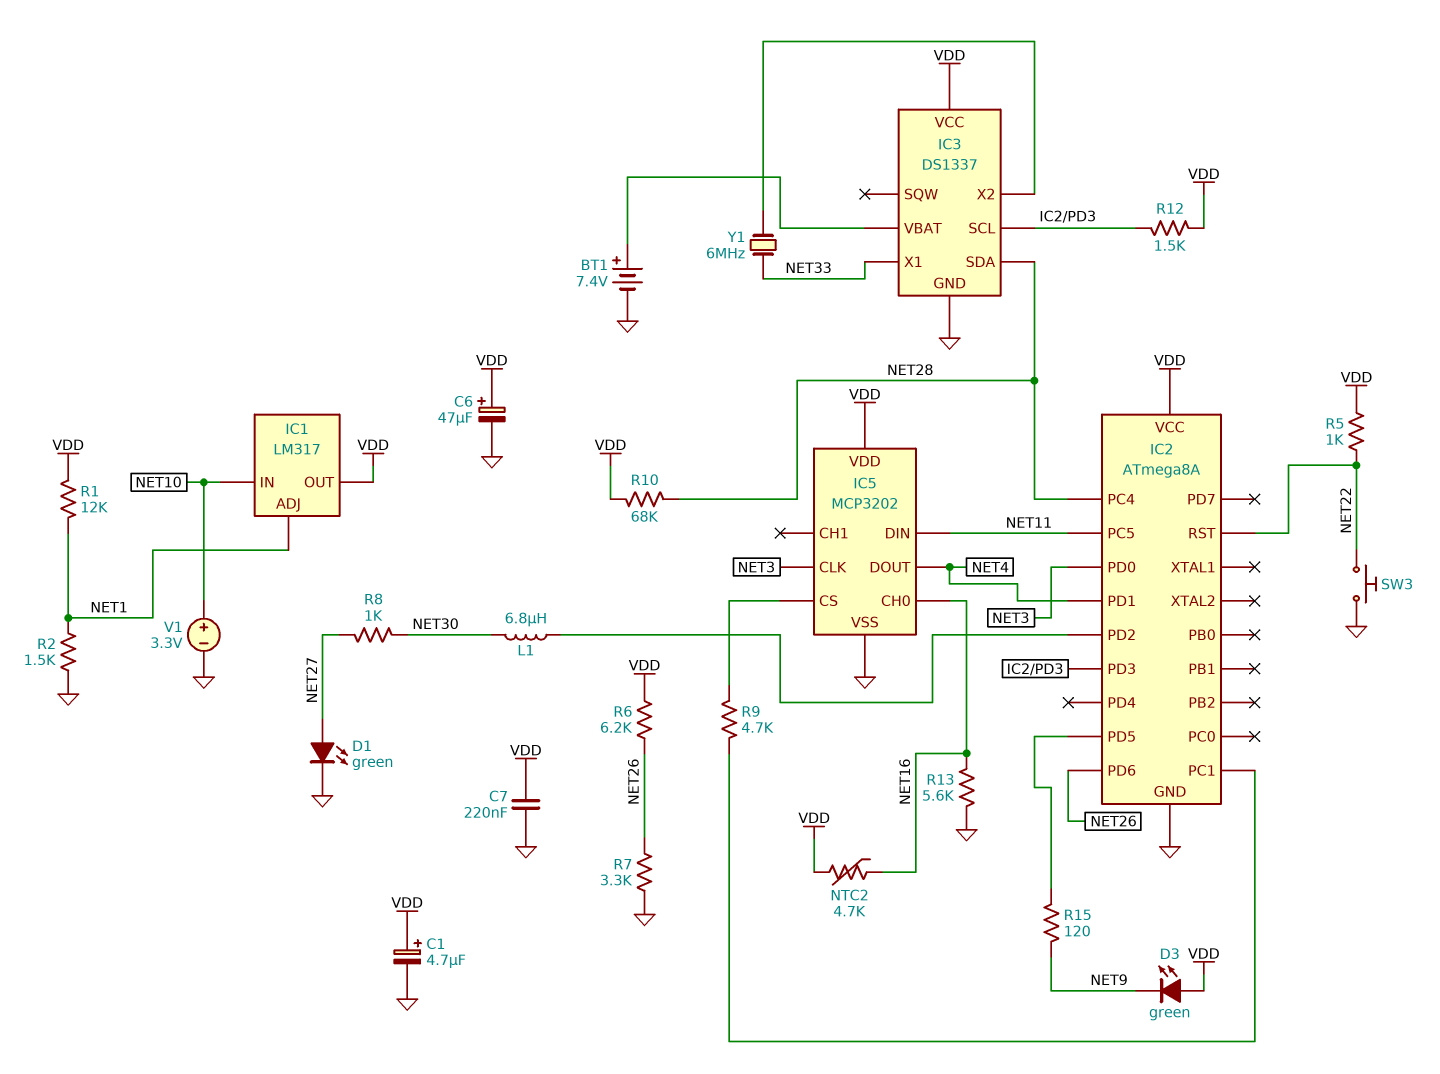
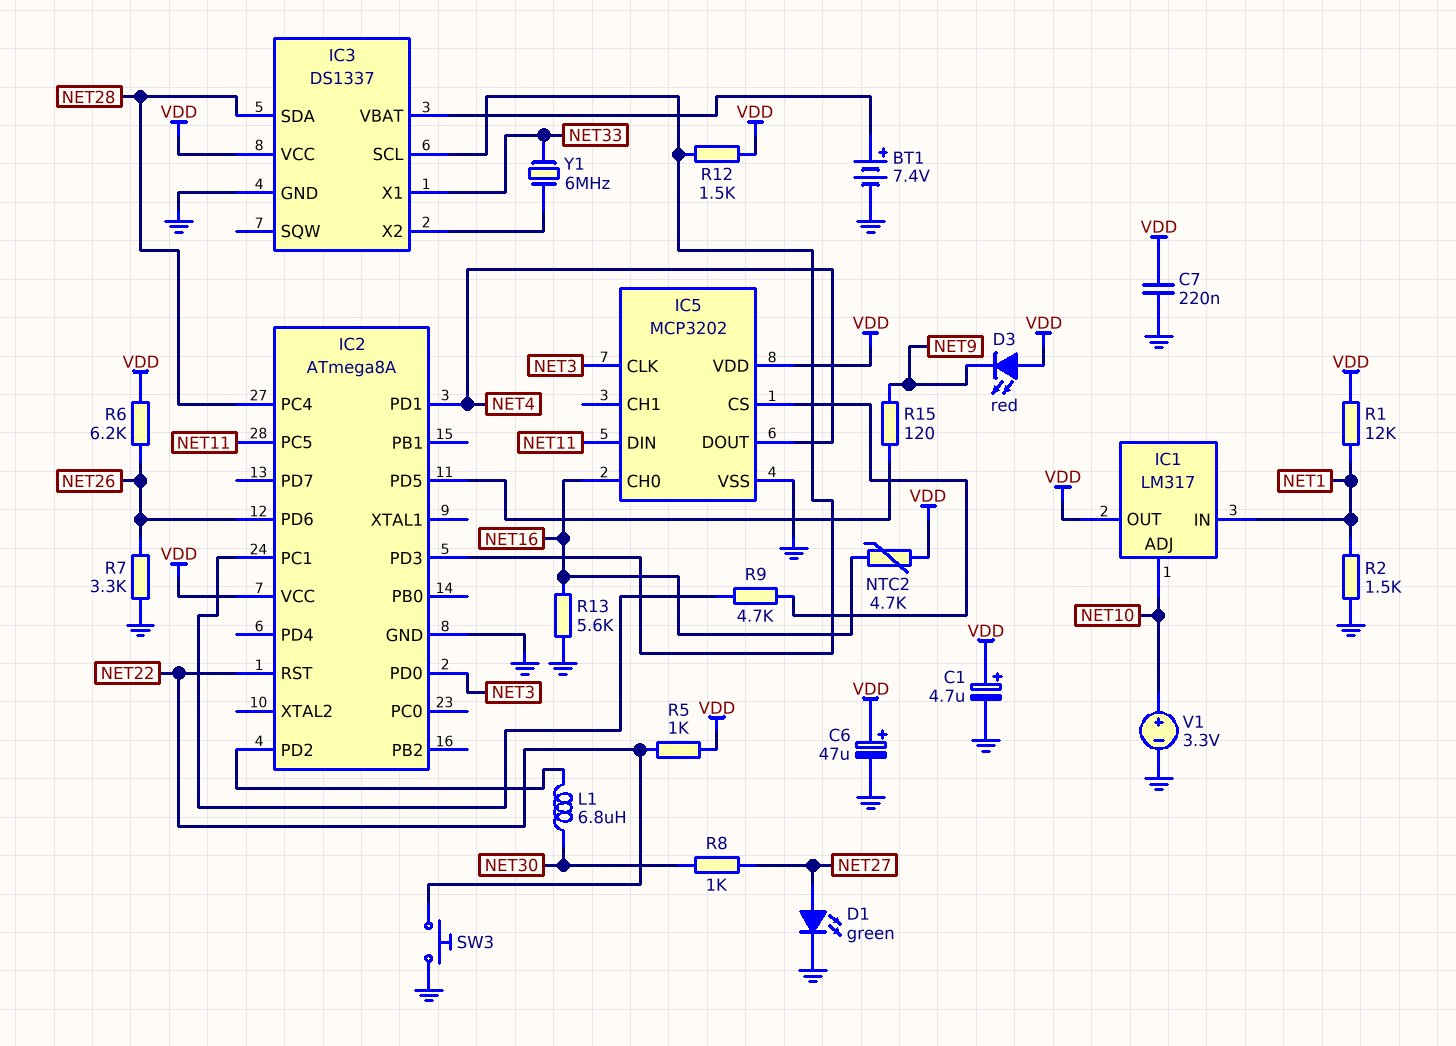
D3: LED green (A VDD, K NET9) -> LED red (A VDD, K NET9)
IC1 pin ADJ: NET1 -> NET10
IC1 pin IN: NET10 -> NET1
R10: 68k (NET28, VDD) -> none

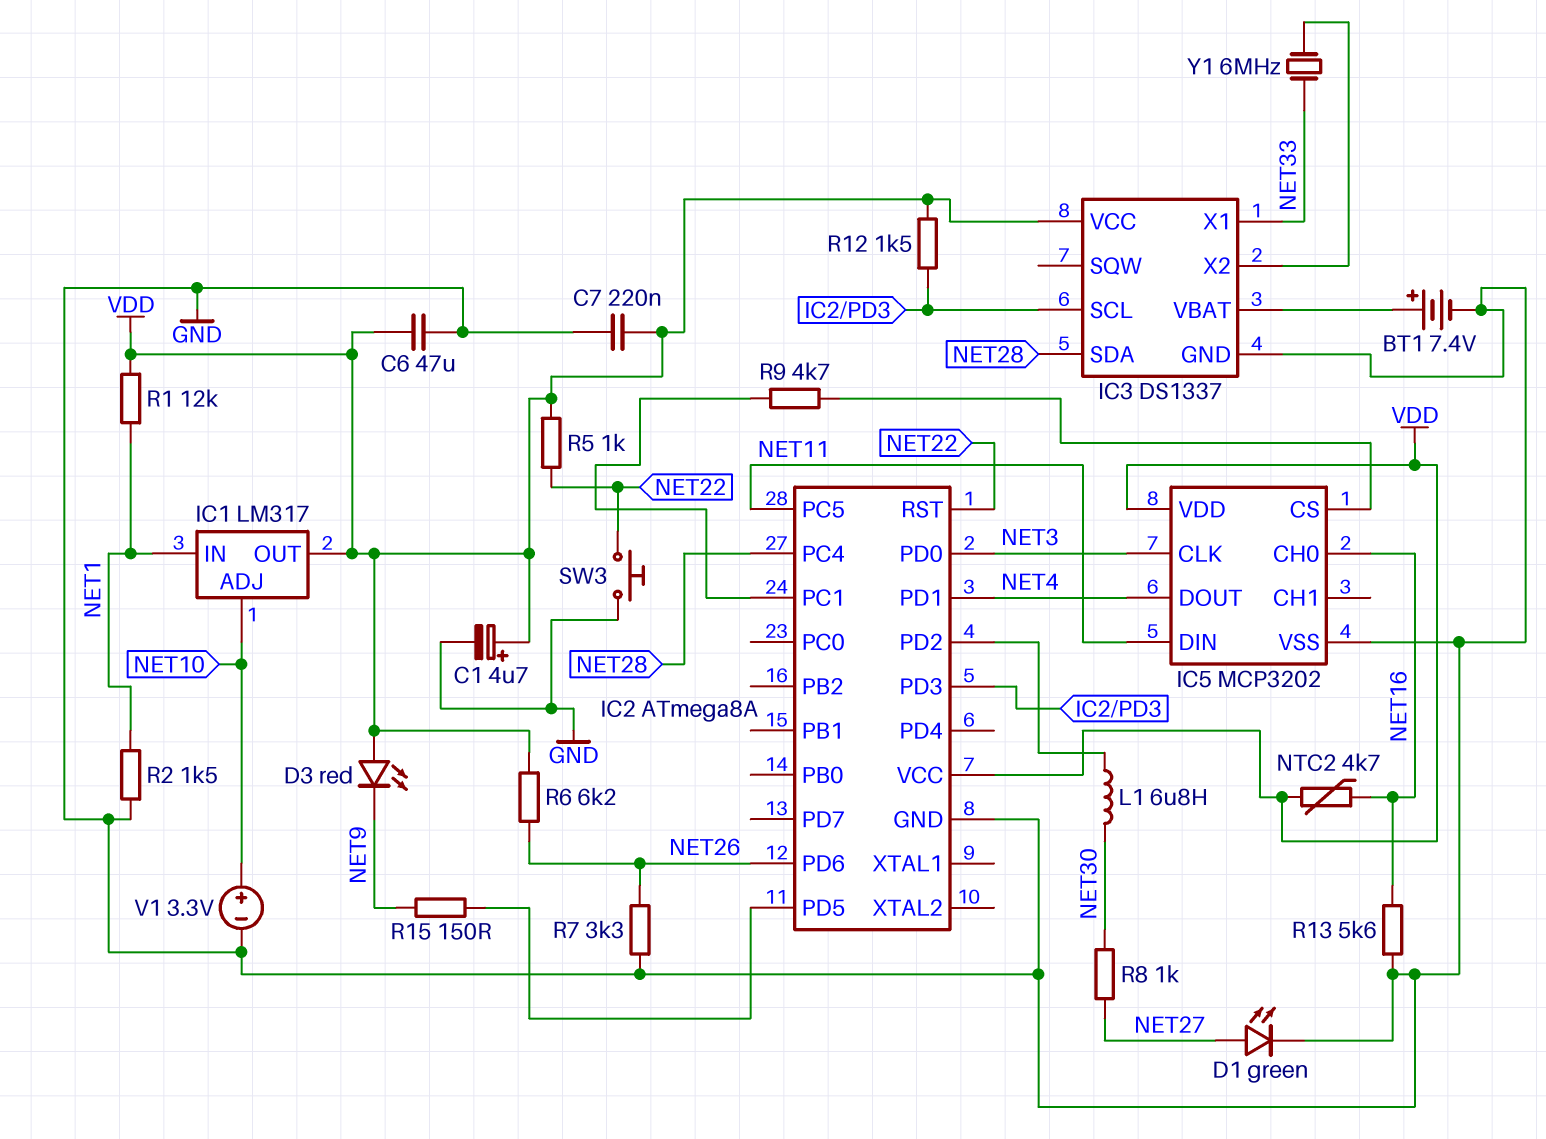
C6: 47uF (plus VDD, minus GND) -> 47uF (GND, VDD)
R15: 120 (IC2/PD5, NET9) -> 150 (IC2/PD5, NET9)

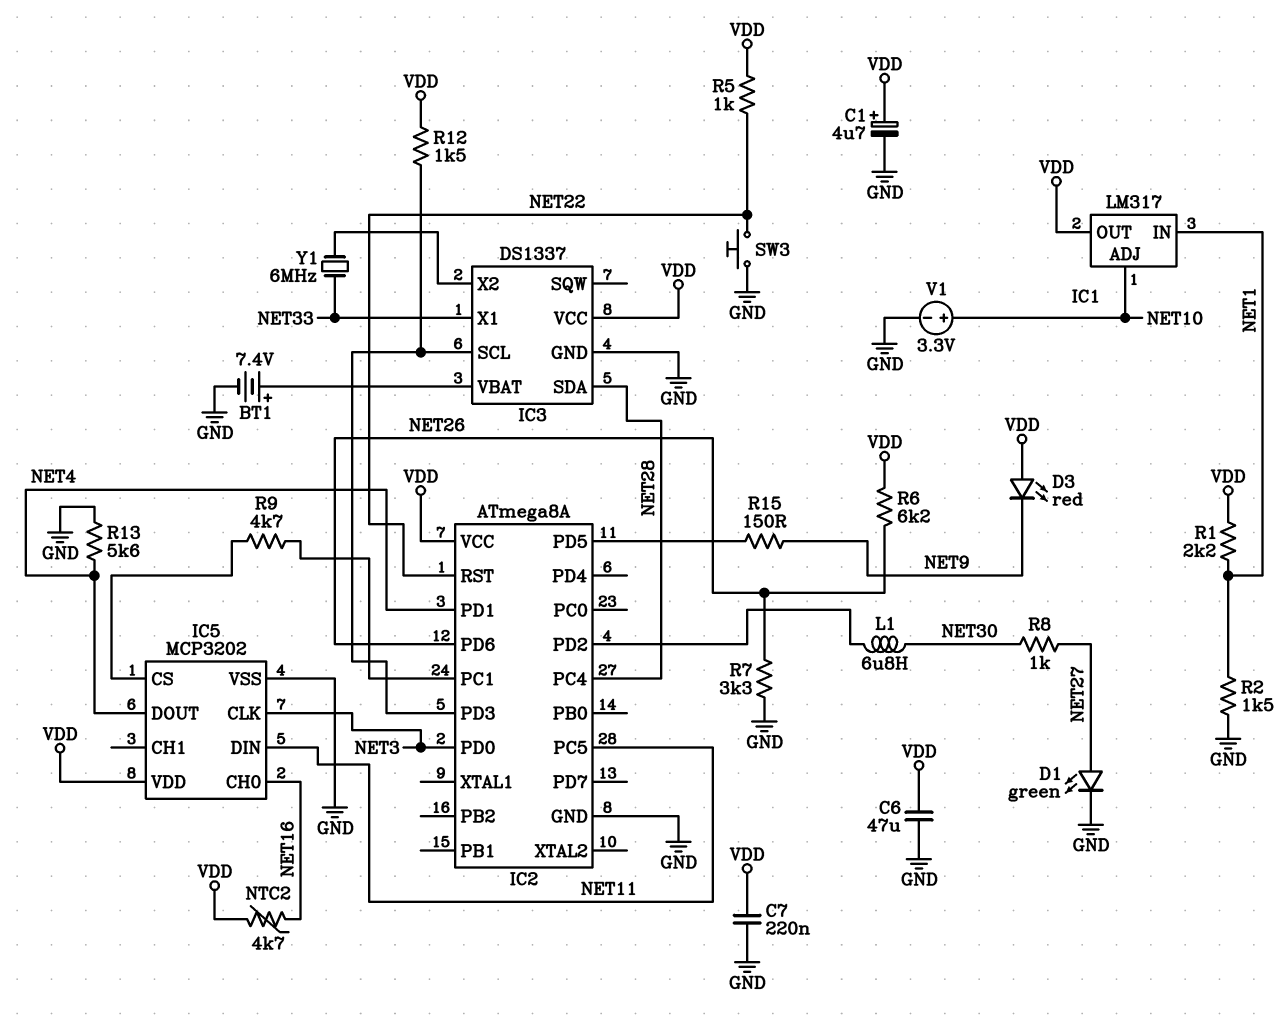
R1: 12k (NET1, VDD) -> 2.2k (NET1, VDD)
R13: 5.6k (GND, NET16) -> 5.6k (GND, NET4)

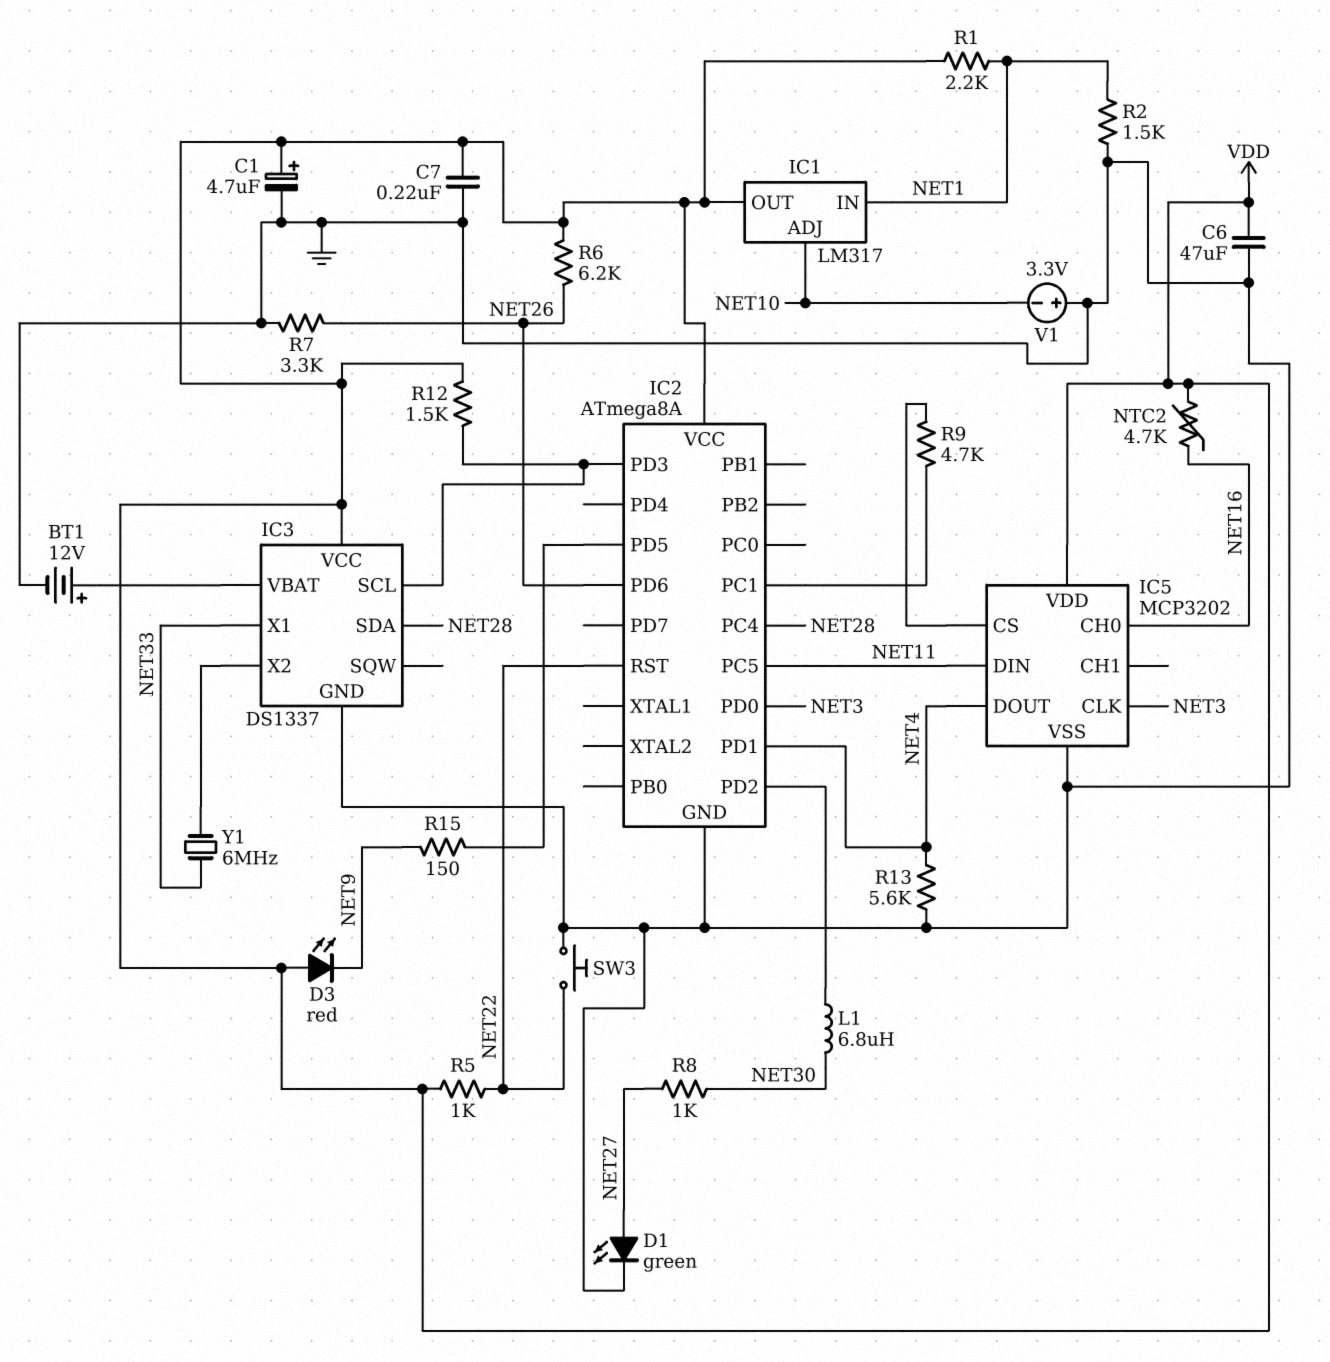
BT1: 7.4V (plus IC3/VBAT, minus GND) -> 12V (plus IC3/VBAT, minus GND)
V1: 3.3V (plus NET10, minus GND) -> 3.3V (plus GND, minus NET10)

